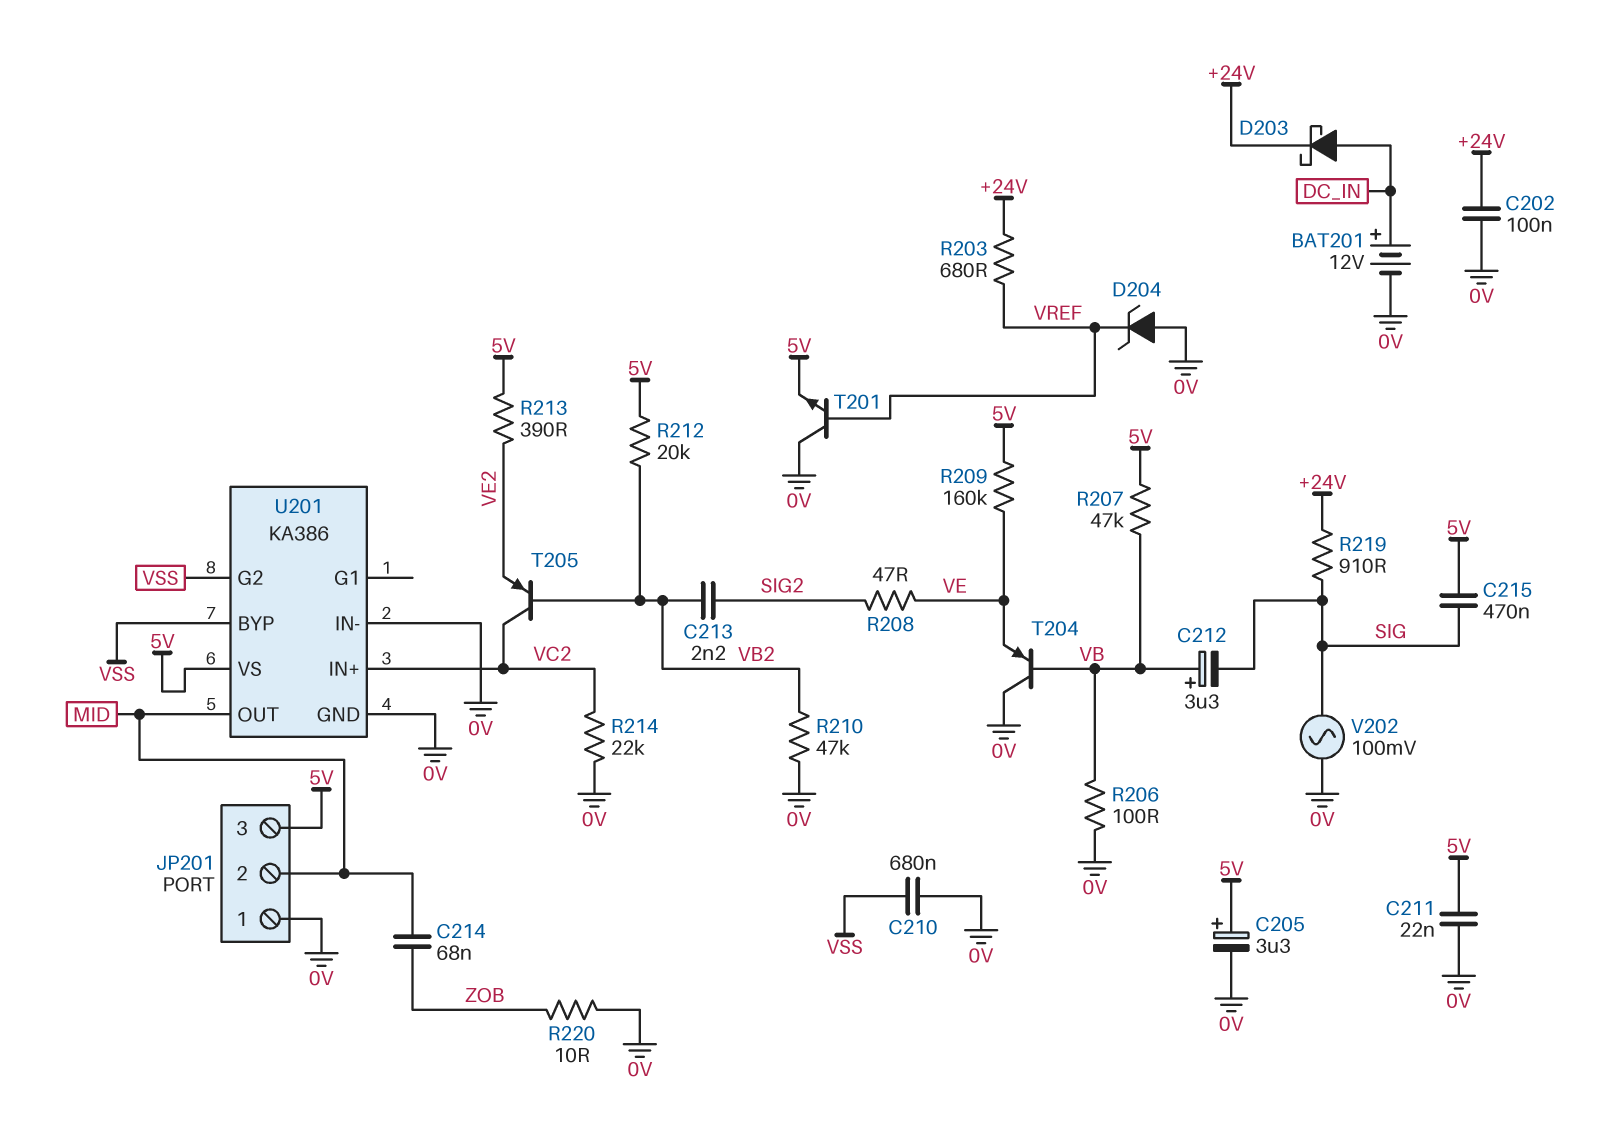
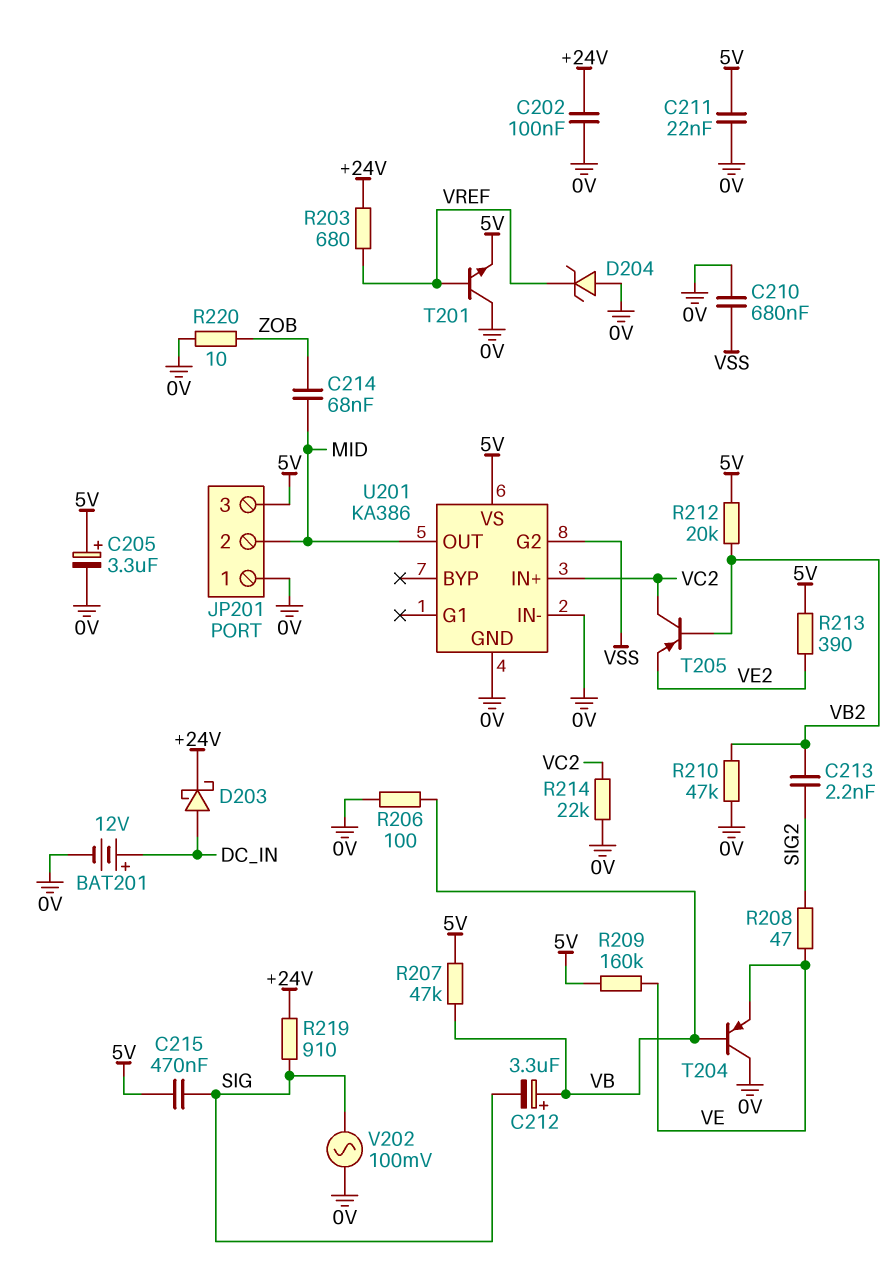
U201 pin BYP: VSS -> none

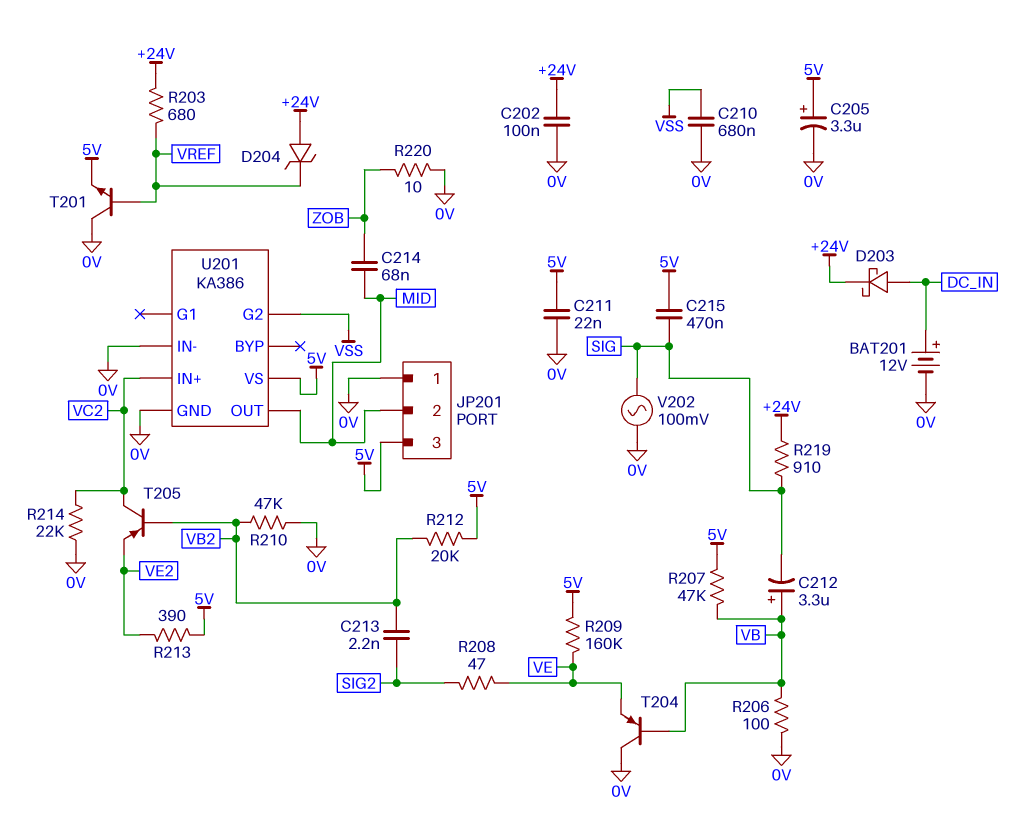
D204: zener (A 0V, K VREF) -> zener (A +24V, K VREF)

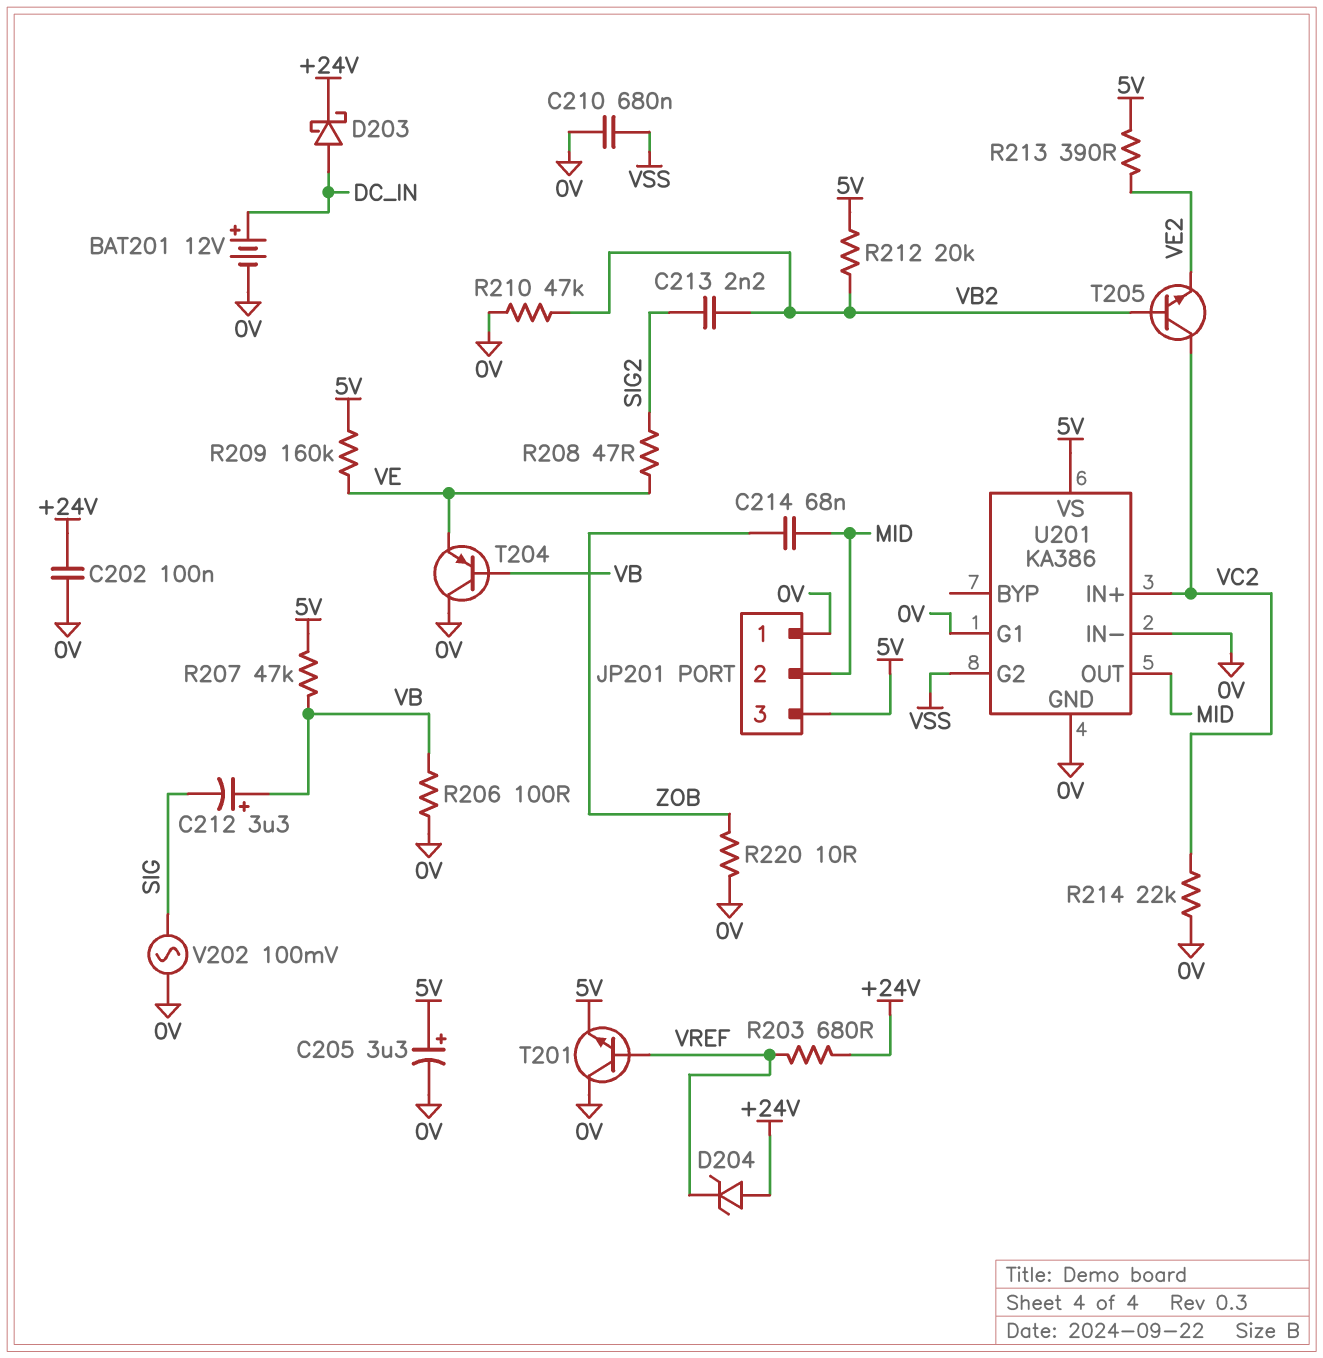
C211: 22nF (0V, 5V) -> none
C215: 470nF (5V, SIG) -> none
R219: 910 (+24V, SIG) -> none
T205: PNP (B VB2, C VC2, E VE2) -> NPN (B VB2, C VC2, E VE2)
U201 pin G1: none -> 0V

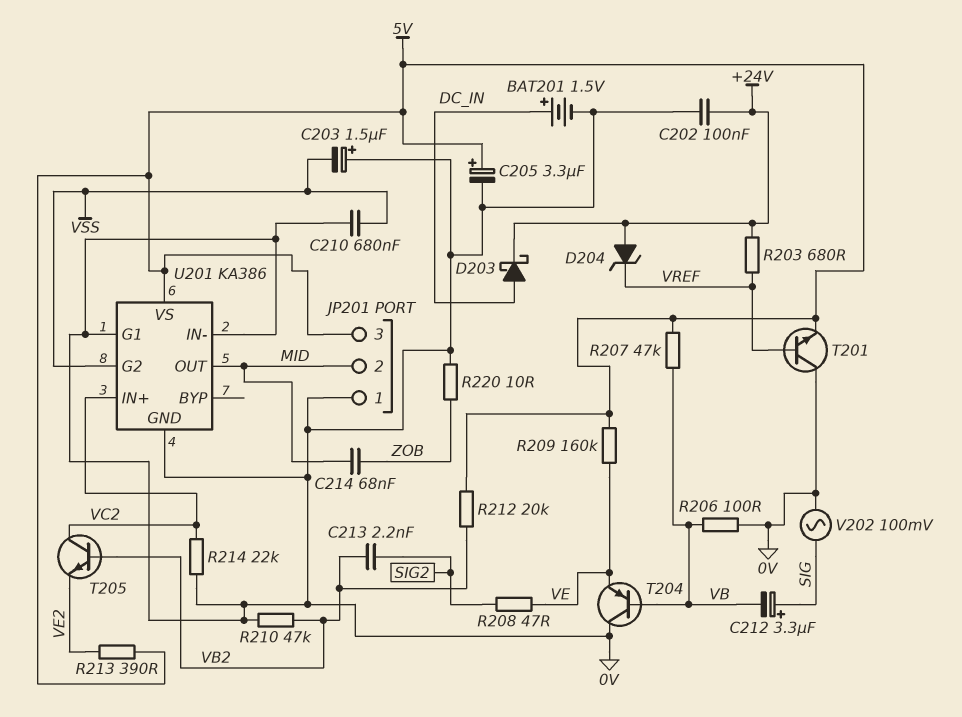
BAT201: 12V (plus DC_IN, minus 0V) -> 1.5V (plus DC_IN, minus 0V)
C203: none -> 1.5uF (plus 0V, minus VSS)
C212: 3.3uF (plus VB, minus SIG) -> 3.3uF (plus SIG, minus VB)

